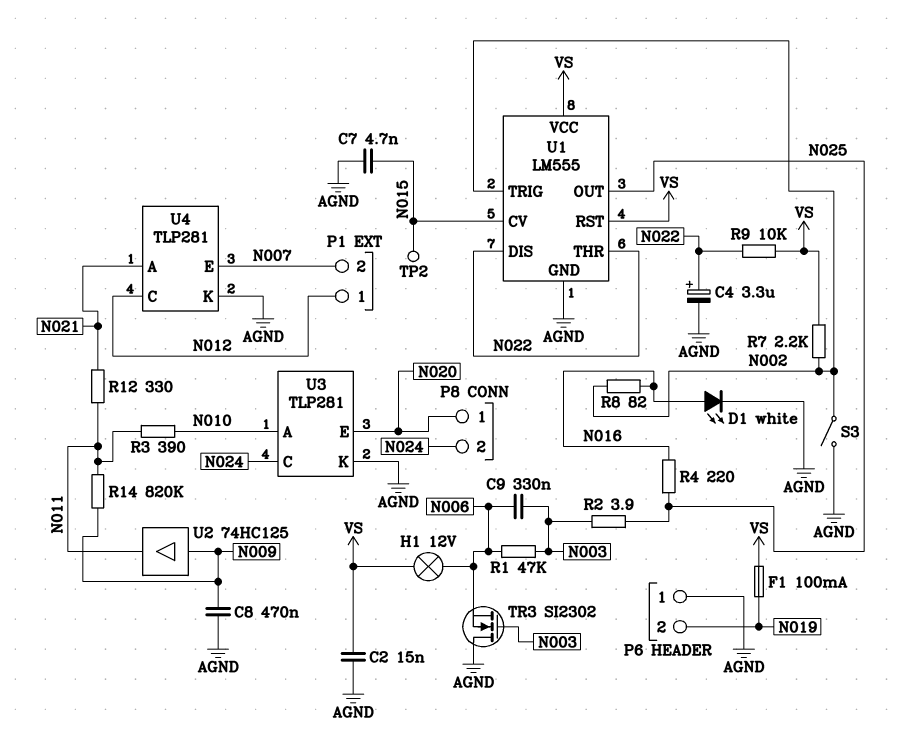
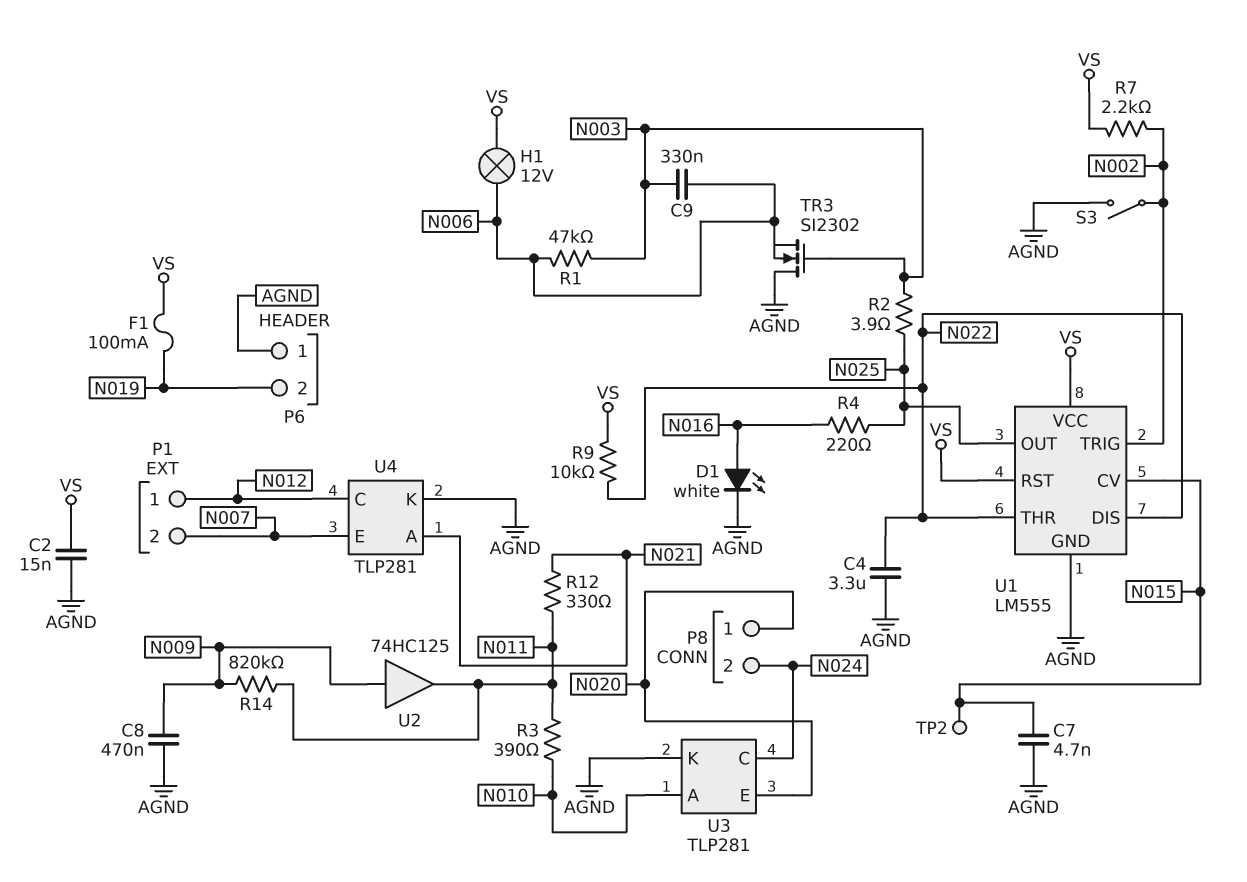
C4: 3.3uF (plus N022, minus AGND) -> 3.3uF (AGND, N022)
R8: 82 (N002, N016) -> none

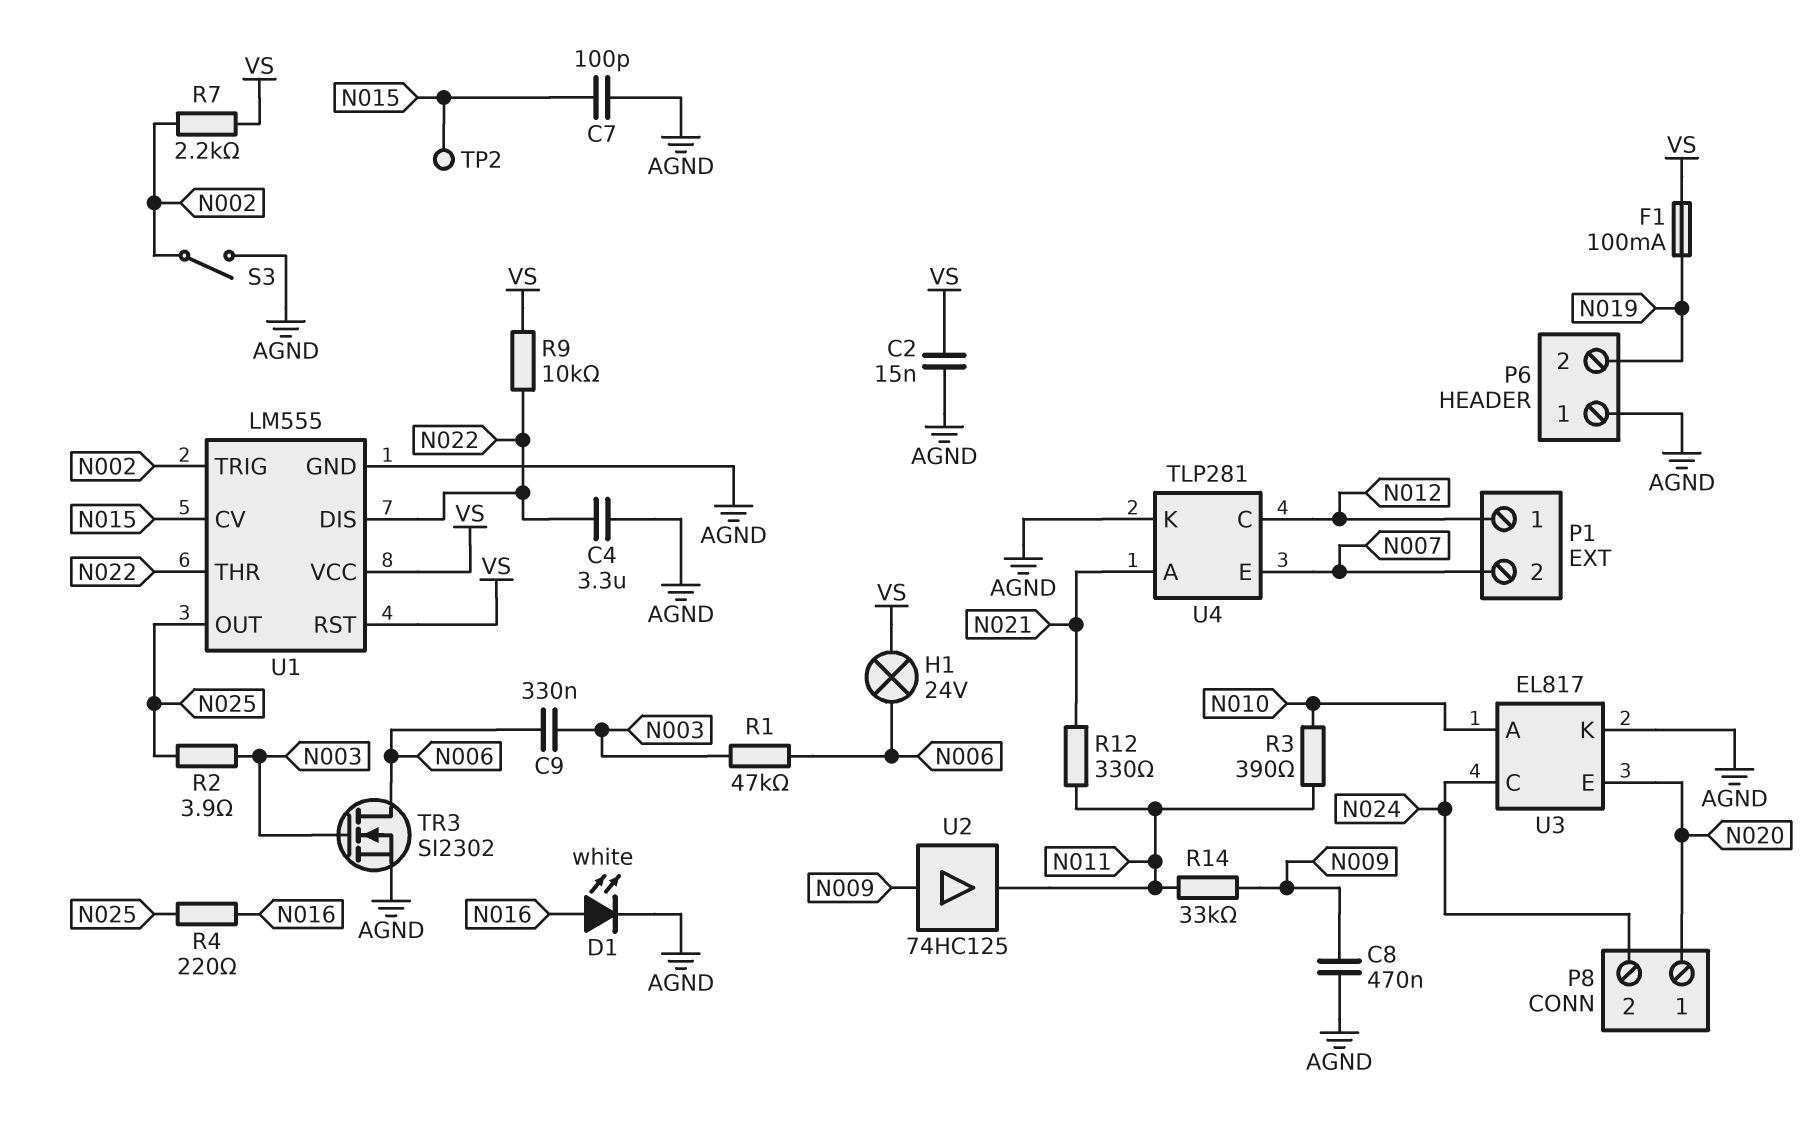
C7: 4.7nF (AGND, N015) -> 100pF (AGND, N015)
H1: lamp 12V (N006, VS) -> lamp 24V (N006, VS)
R14: 820k (N009, N011) -> 33k (N009, N011)
TR3: NMOS SI2302 (G N003, D AGND, S N006) -> NMOS SI2302 (G N003, D N006, S AGND)
U3: TLP281 -> EL817

